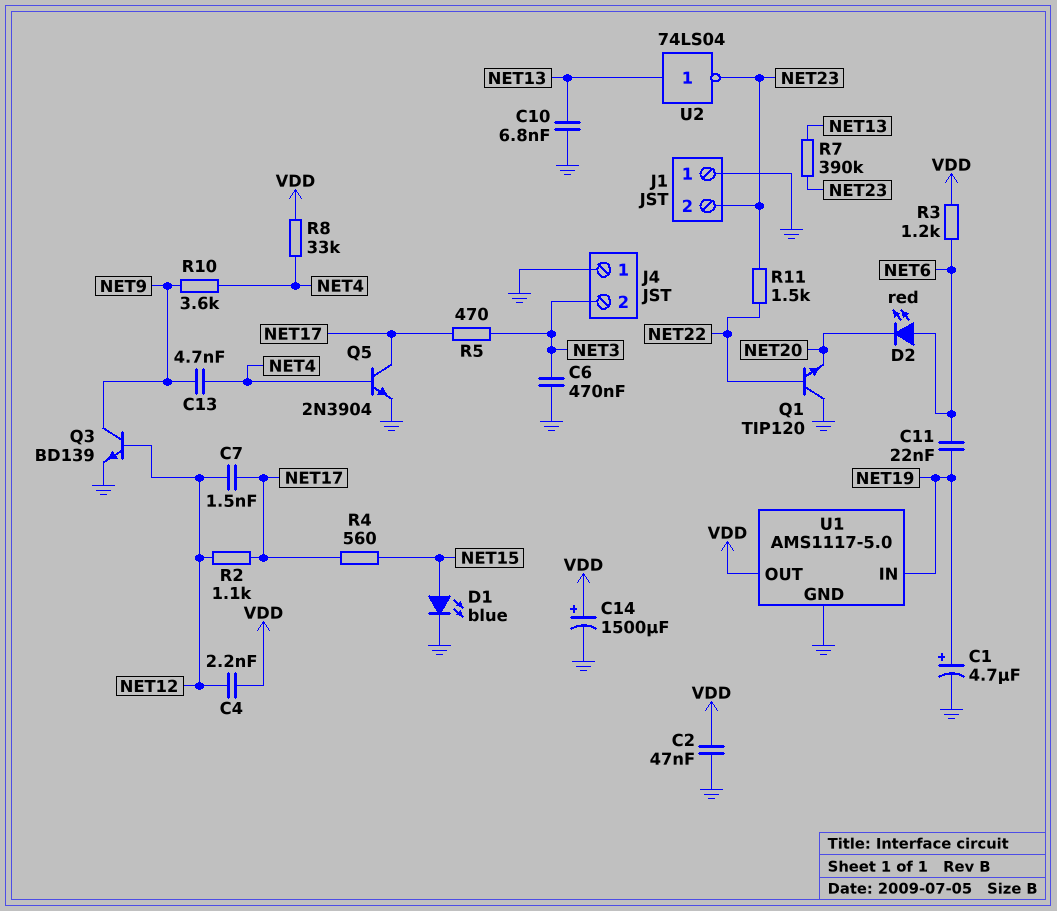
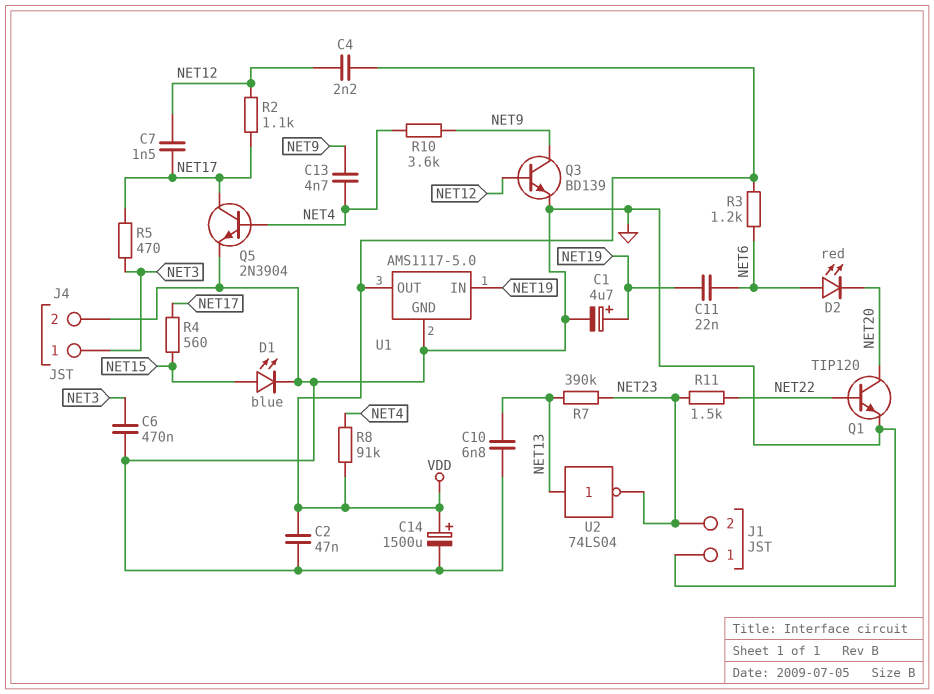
J4 pin 1: GND -> NET3
J4 pin 2: NET3 -> GND
Q1: NPN TIP120 (B NET22, C GND, E NET20) -> NPN TIP120 (B NET22, C NET20, E GND)
R8: 33k (NET4, VDD) -> 91k (NET4, VDD)

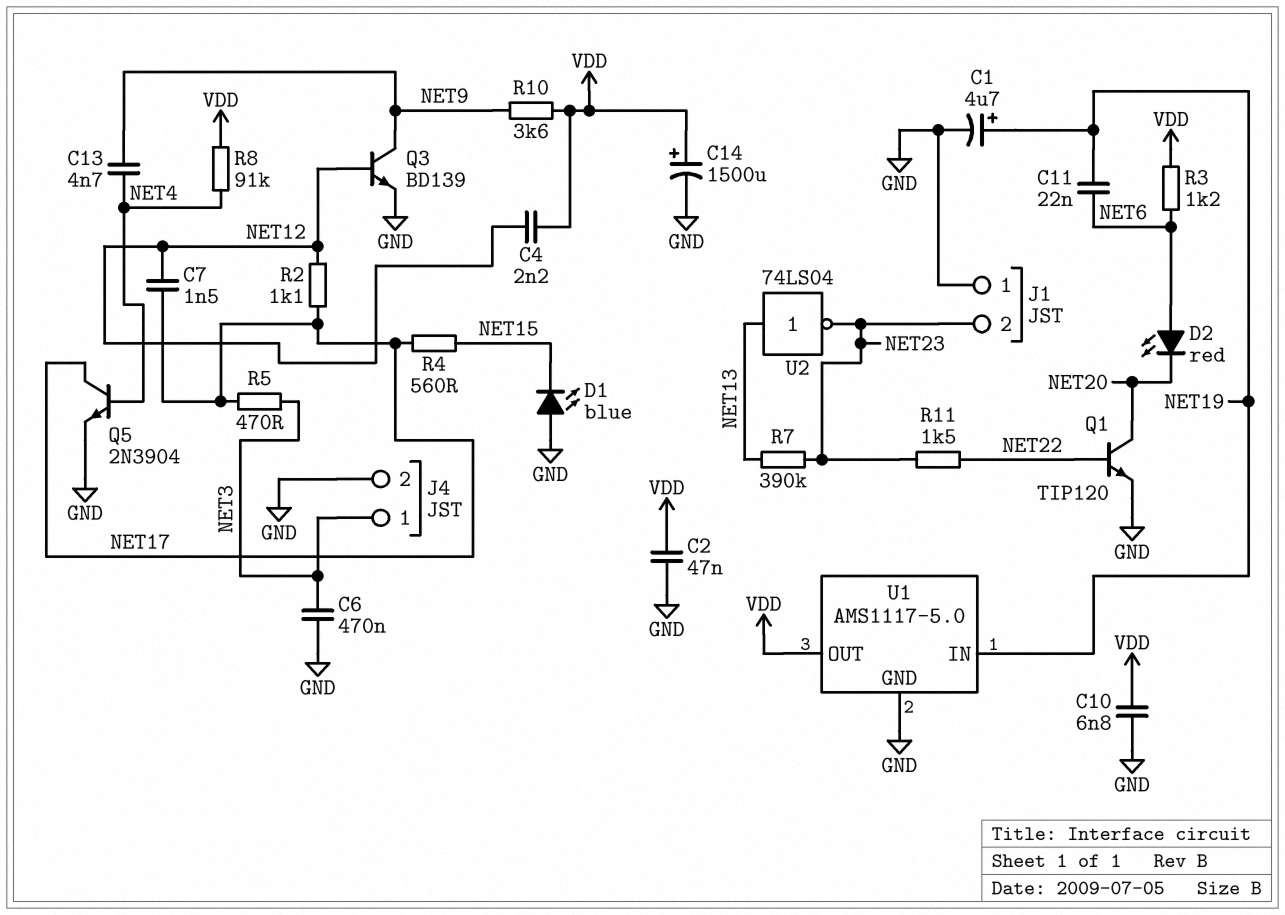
C10: 6.8nF (GND, NET13) -> 6.8nF (GND, VDD)
D1: LED blue (A NET15, K GND) -> LED blue (A GND, K NET15)
R10: 3.6k (NET4, NET9) -> 3.6k (NET9, VDD)

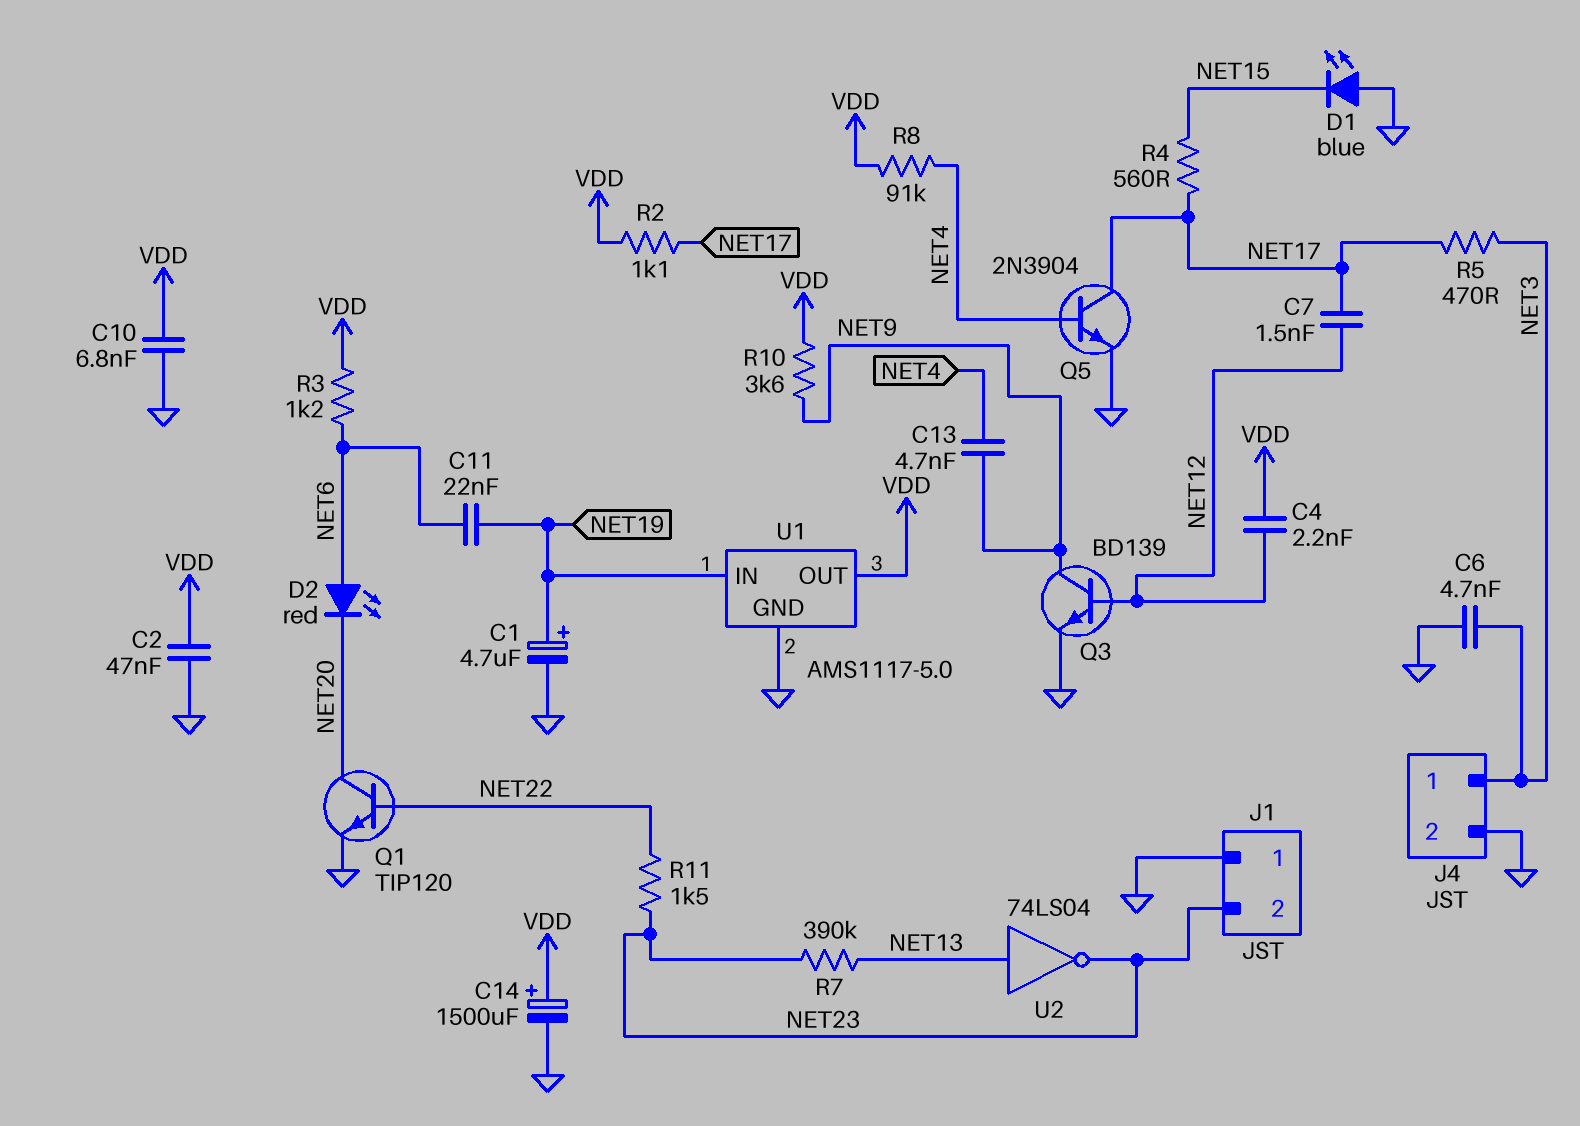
C6: 470nF (GND, NET3) -> 4.7nF (GND, NET3)
R2: 1.1k (NET12, NET17) -> 1.1k (NET17, VDD)

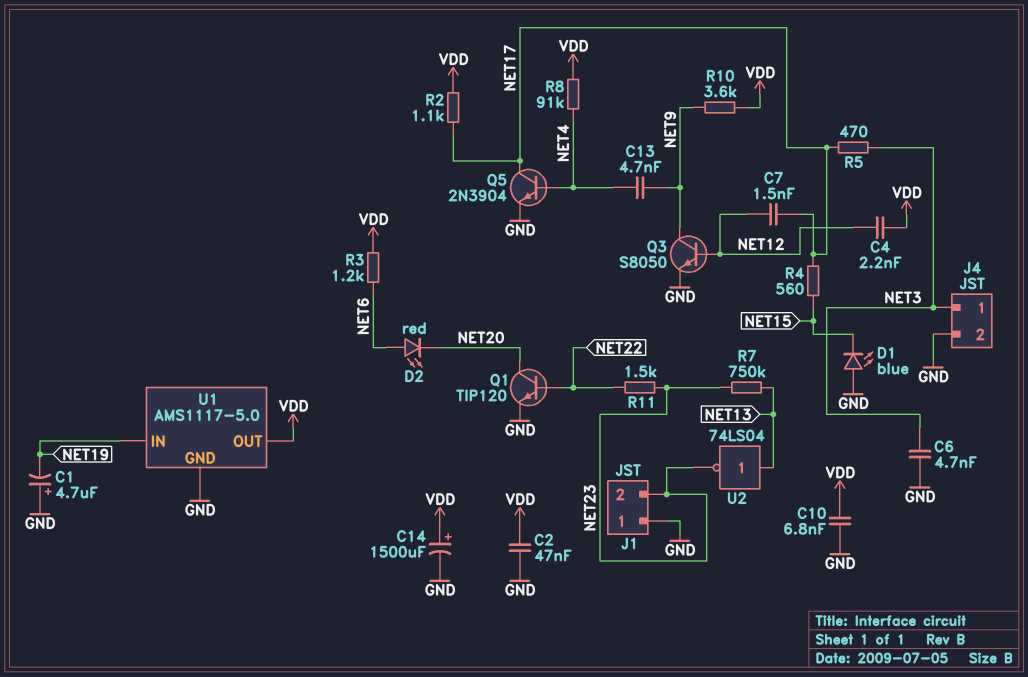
C1: 4.7uF (plus NET19, minus GND) -> 4.7uF (plus GND, minus NET19)
C11: 22nF (NET6, NET19) -> none
Q3: NPN BD139 (B NET12, C NET9, E GND) -> NPN S8050 (B NET12, C NET9, E GND)
R7: 390k (NET13, NET23) -> 750k (NET13, NET23)

